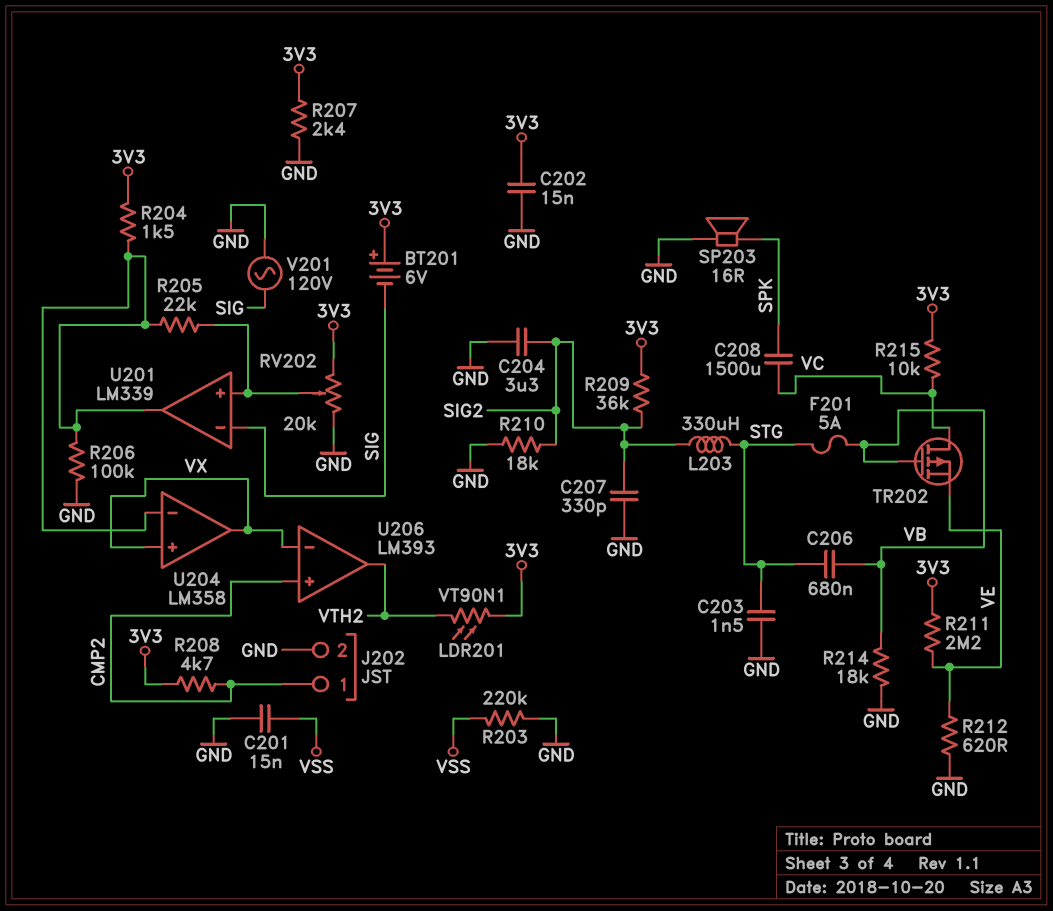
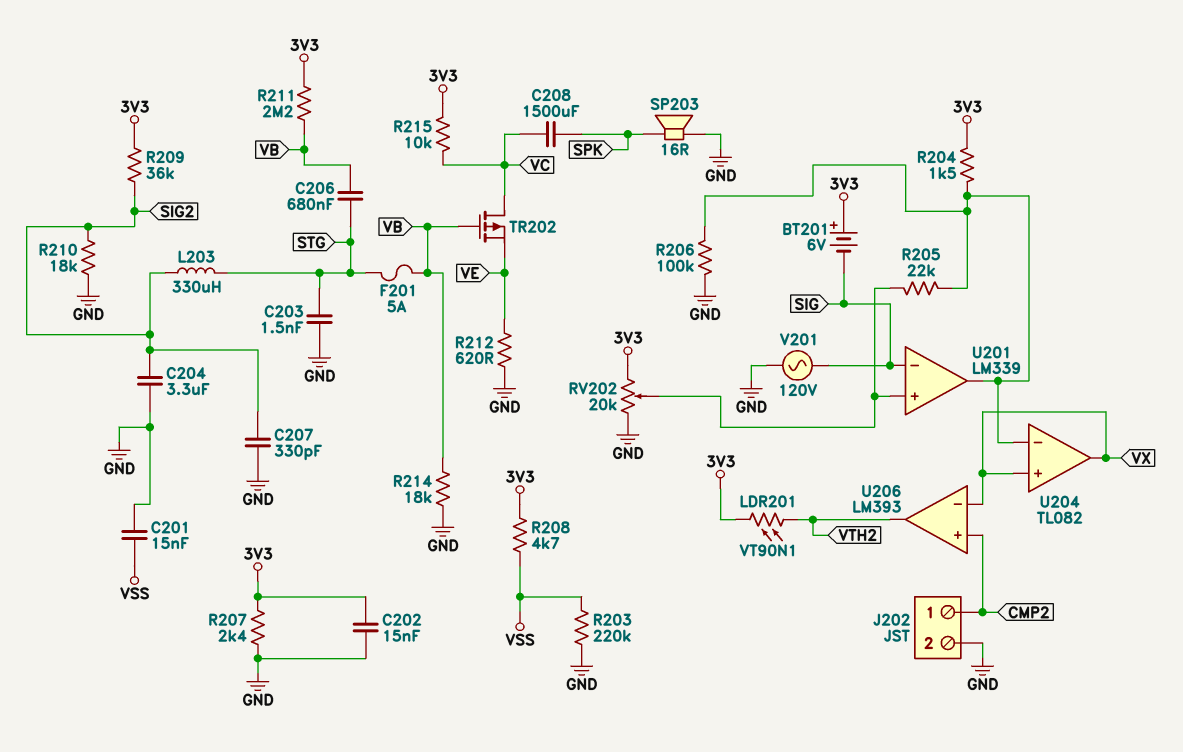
R208: 4.7k (3V3, CMP2) -> 4.7k (3V3, VSS)
R211: 2.2M (3V3, VE) -> 2.2M (3V3, VB)
U204: LM358 -> TL082

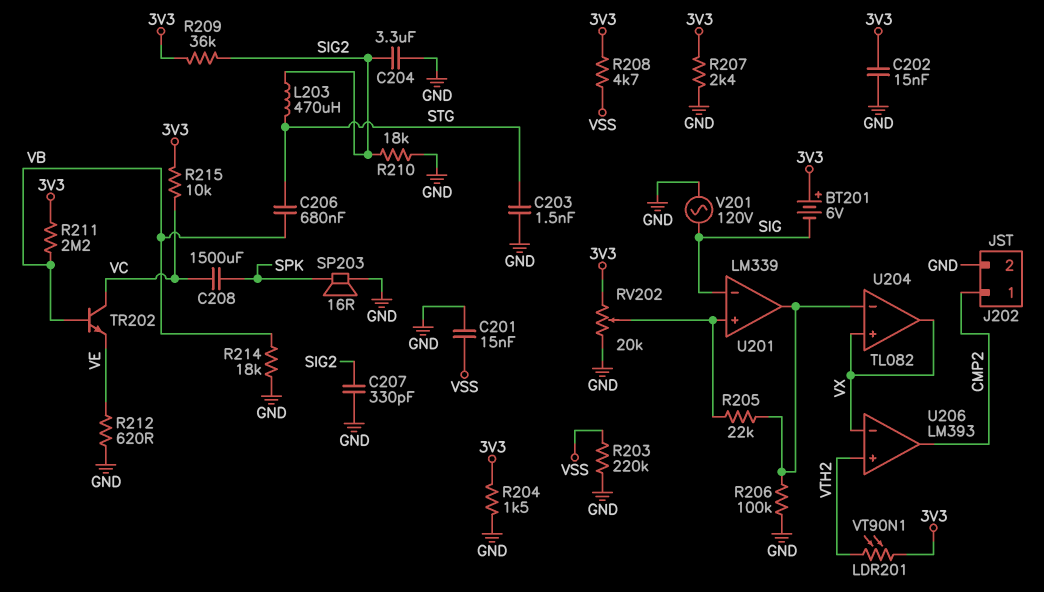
F201: 5A (STG, VB) -> none
L203: 330uH (SIG2, STG) -> 470uH (SIG2, STG)
R204: 1.5k (3V3, U201/out) -> 1.5k (3V3, GND)
TR202: PMOS (G VB, D VC, S VE) -> NPN (B VB, C VC, E VE)
U206 pin in+: CMP2 -> VTH2
U206 pin out: VTH2 -> CMP2

